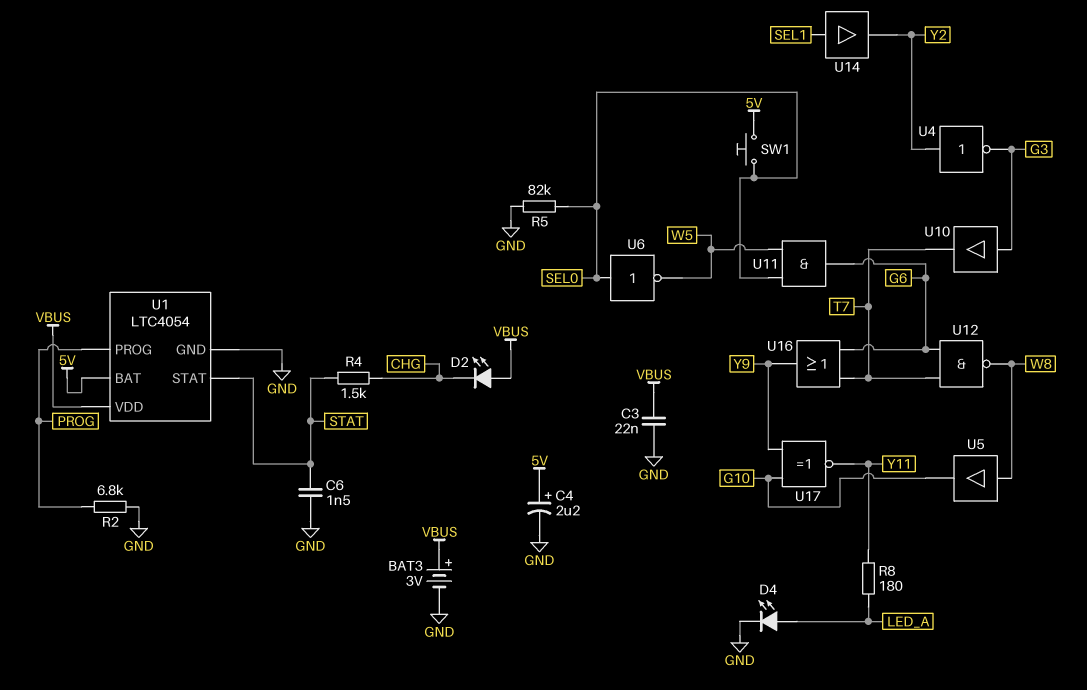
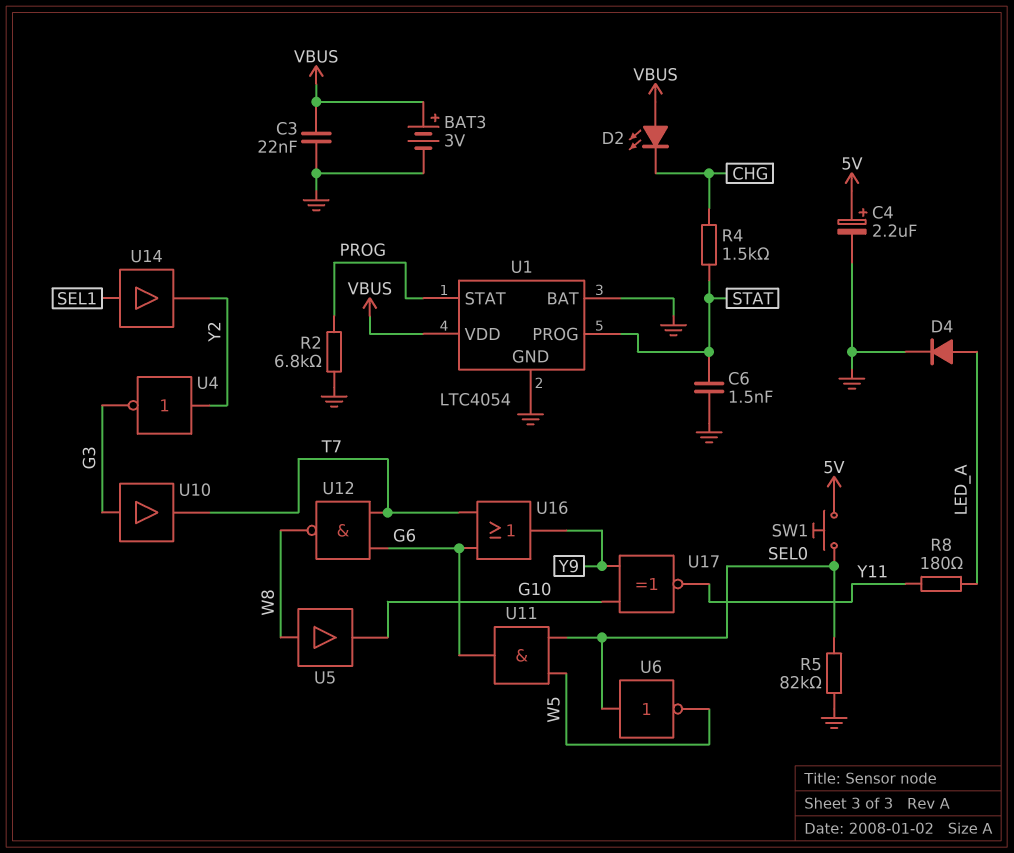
D4: LED (A LED_A, K GND) -> diode (A LED_A, K GND)
U1 pin BAT: 5V -> GND
U1 pin PROG: PROG -> STAT
U1 pin STAT: STAT -> PROG

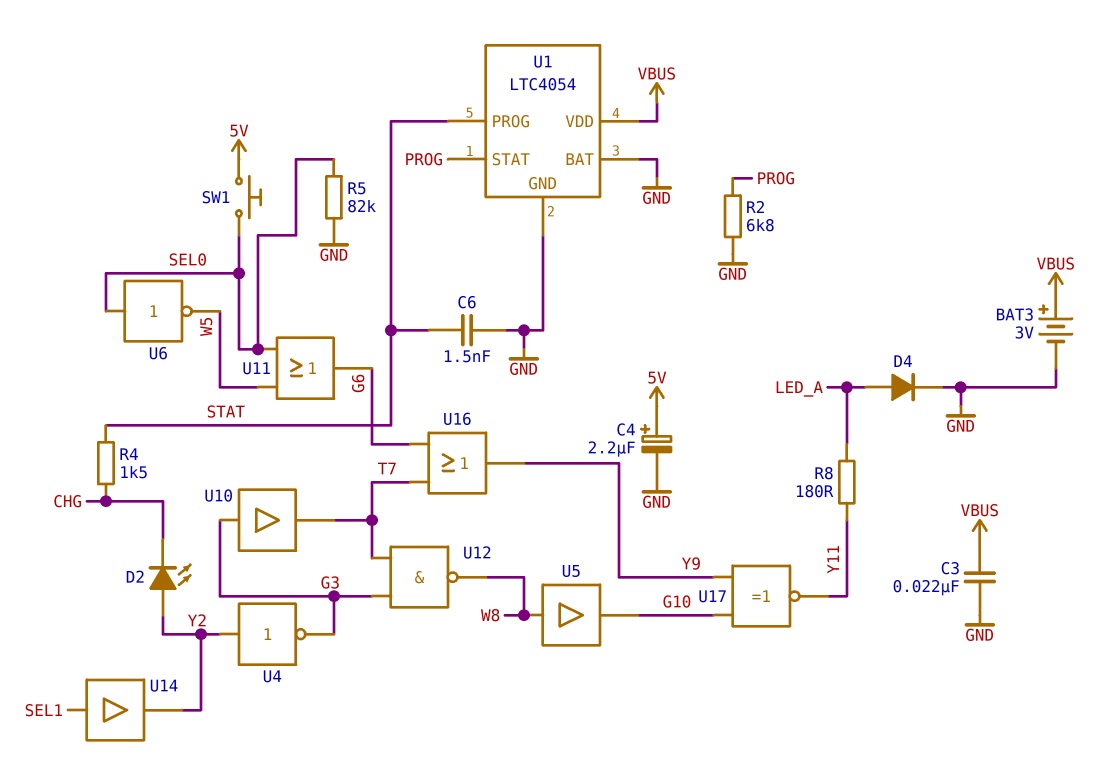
D2: LED (A VBUS, K CHG) -> LED (A Y2, K CHG)
U11: AND (in SEL0, in W5, out G6) -> OR (in SEL0, in W5, out G6)
U12: NAND (in G6, in T7, out W8) -> NAND (in G3, in T7, out W8)

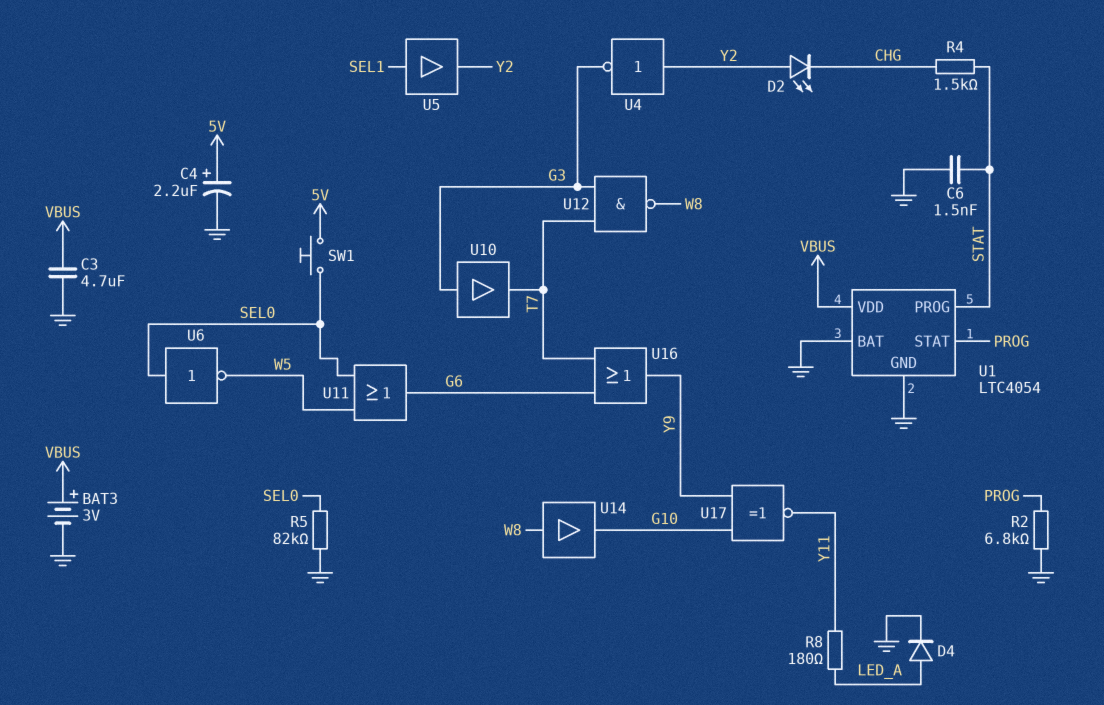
C3: 22nF (GND, VBUS) -> 4.7uF (GND, VBUS)
U5: buffer (in W8, out G10) -> buffer (in SEL1, out Y2)
U14: buffer (in SEL1, out Y2) -> buffer (in W8, out G10)

